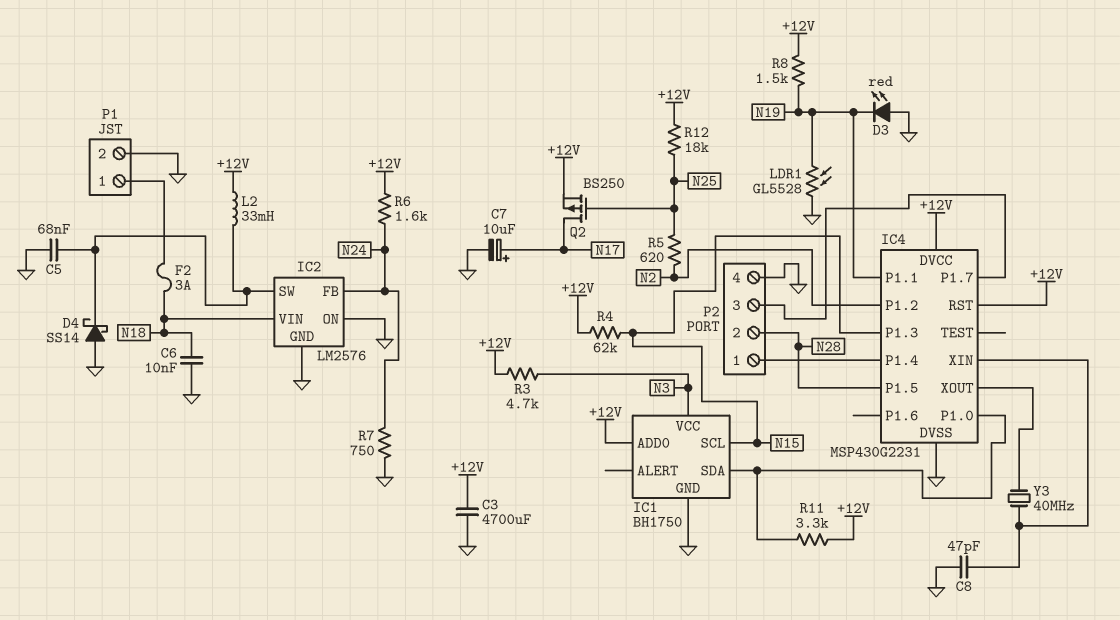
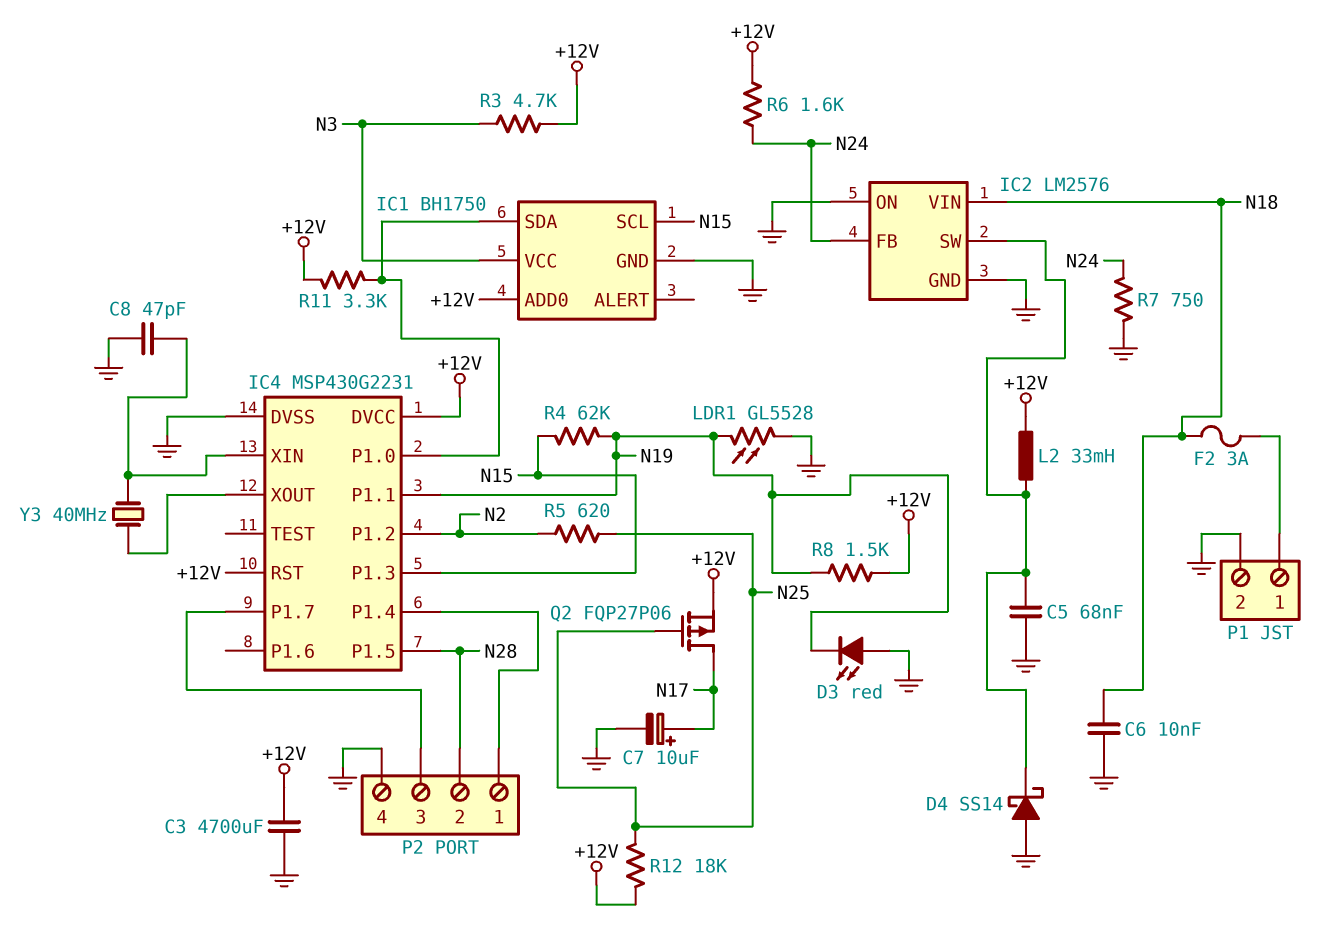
Q2: PMOS BS250 (G N25, D N17, S +12V) -> PMOS FQP27P06 (G N25, D N17, S +12V)
R4: 62k (+12V, N15) -> 62k (N15, N19)

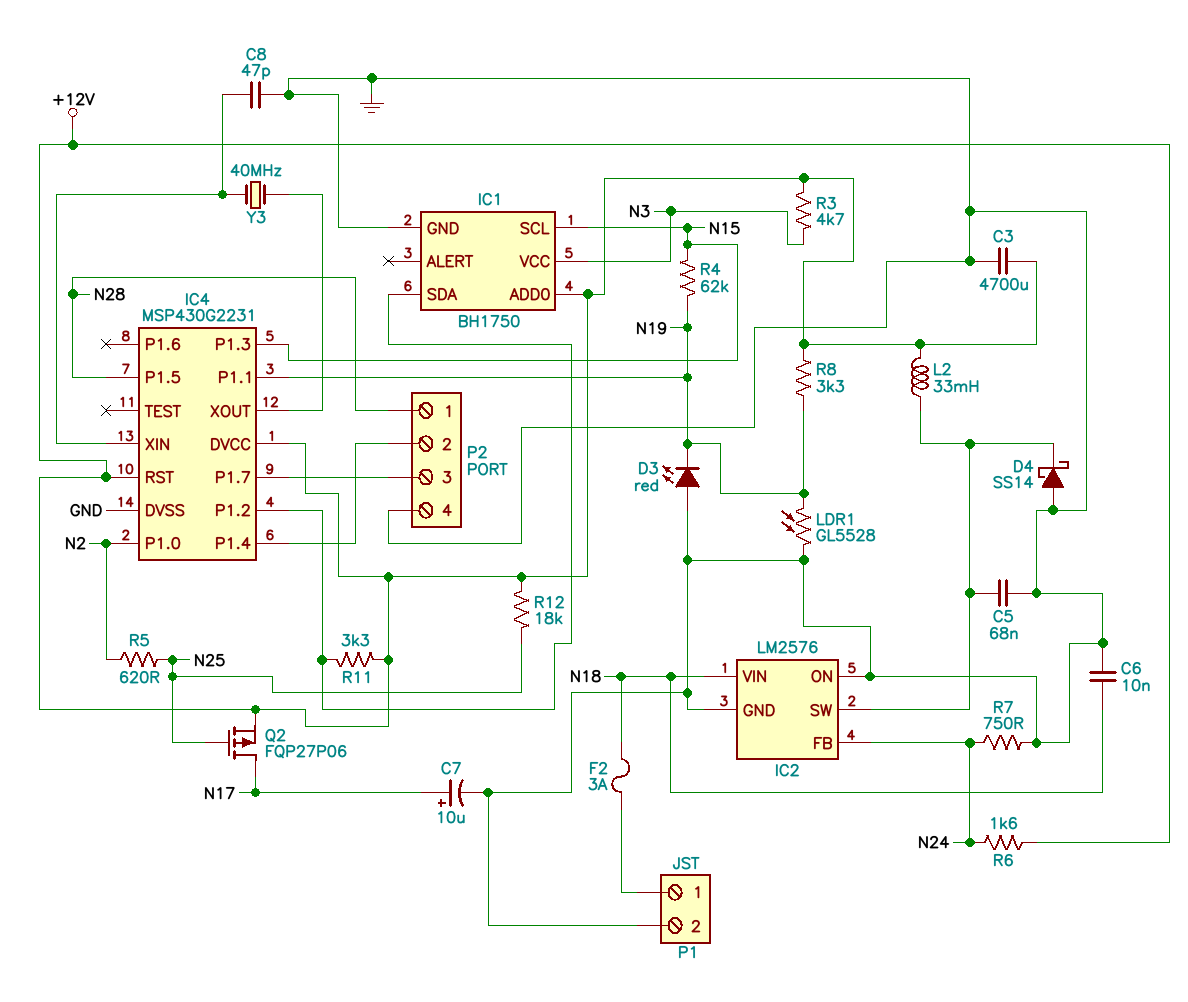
IC4 pin P1.0: IC1/SDA -> N2
IC4 pin P1.2: N2 -> IC1/SDA
P2 pin 1: IC4/P1.4 -> N28
P2 pin 2: N28 -> IC4/P1.4
R8: 1.5k (+12V, N19) -> 3.3k (+12V, N19)

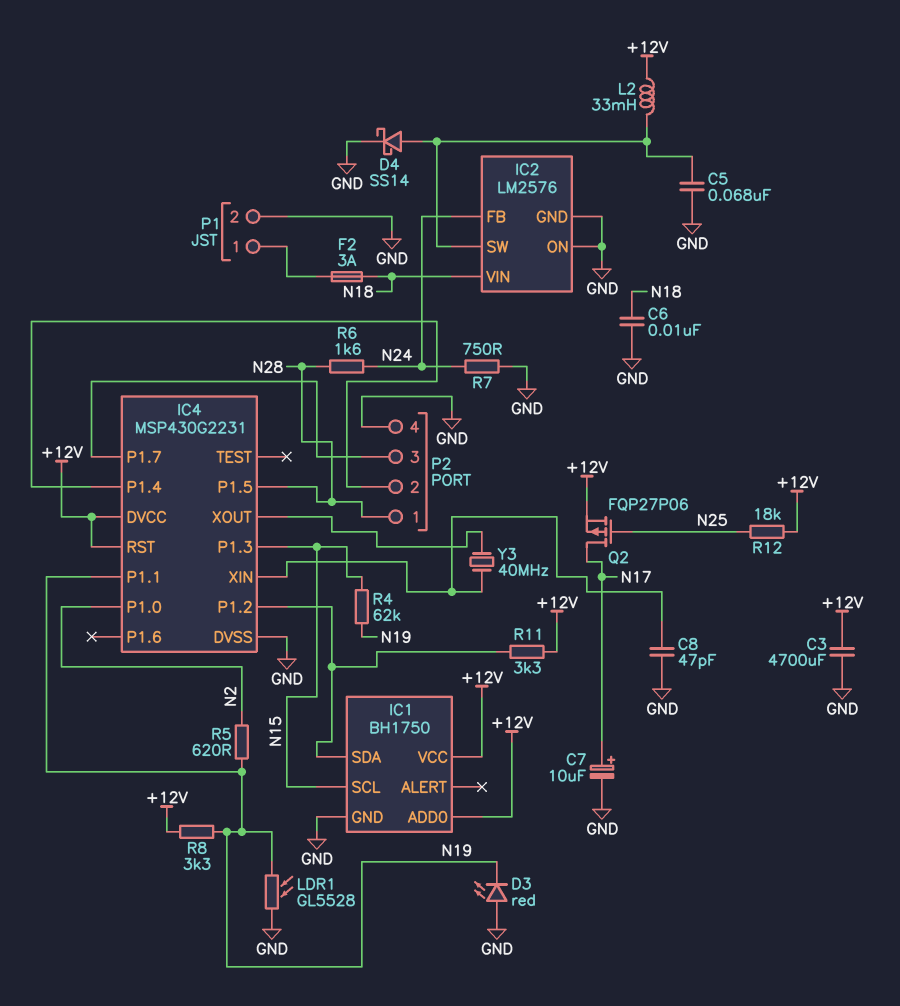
D4: schottky SS14 (A GND, K IC2/SW) -> schottky SS14 (A IC2/SW, K GND)
IC1 pin VCC: N3 -> +12V
R3: 4.7k (+12V, N3) -> none
R5: 620 (N2, N25) -> 620 (N2, N19)
R6: 1.6k (+12V, N24) -> 1.6k (N24, N28)

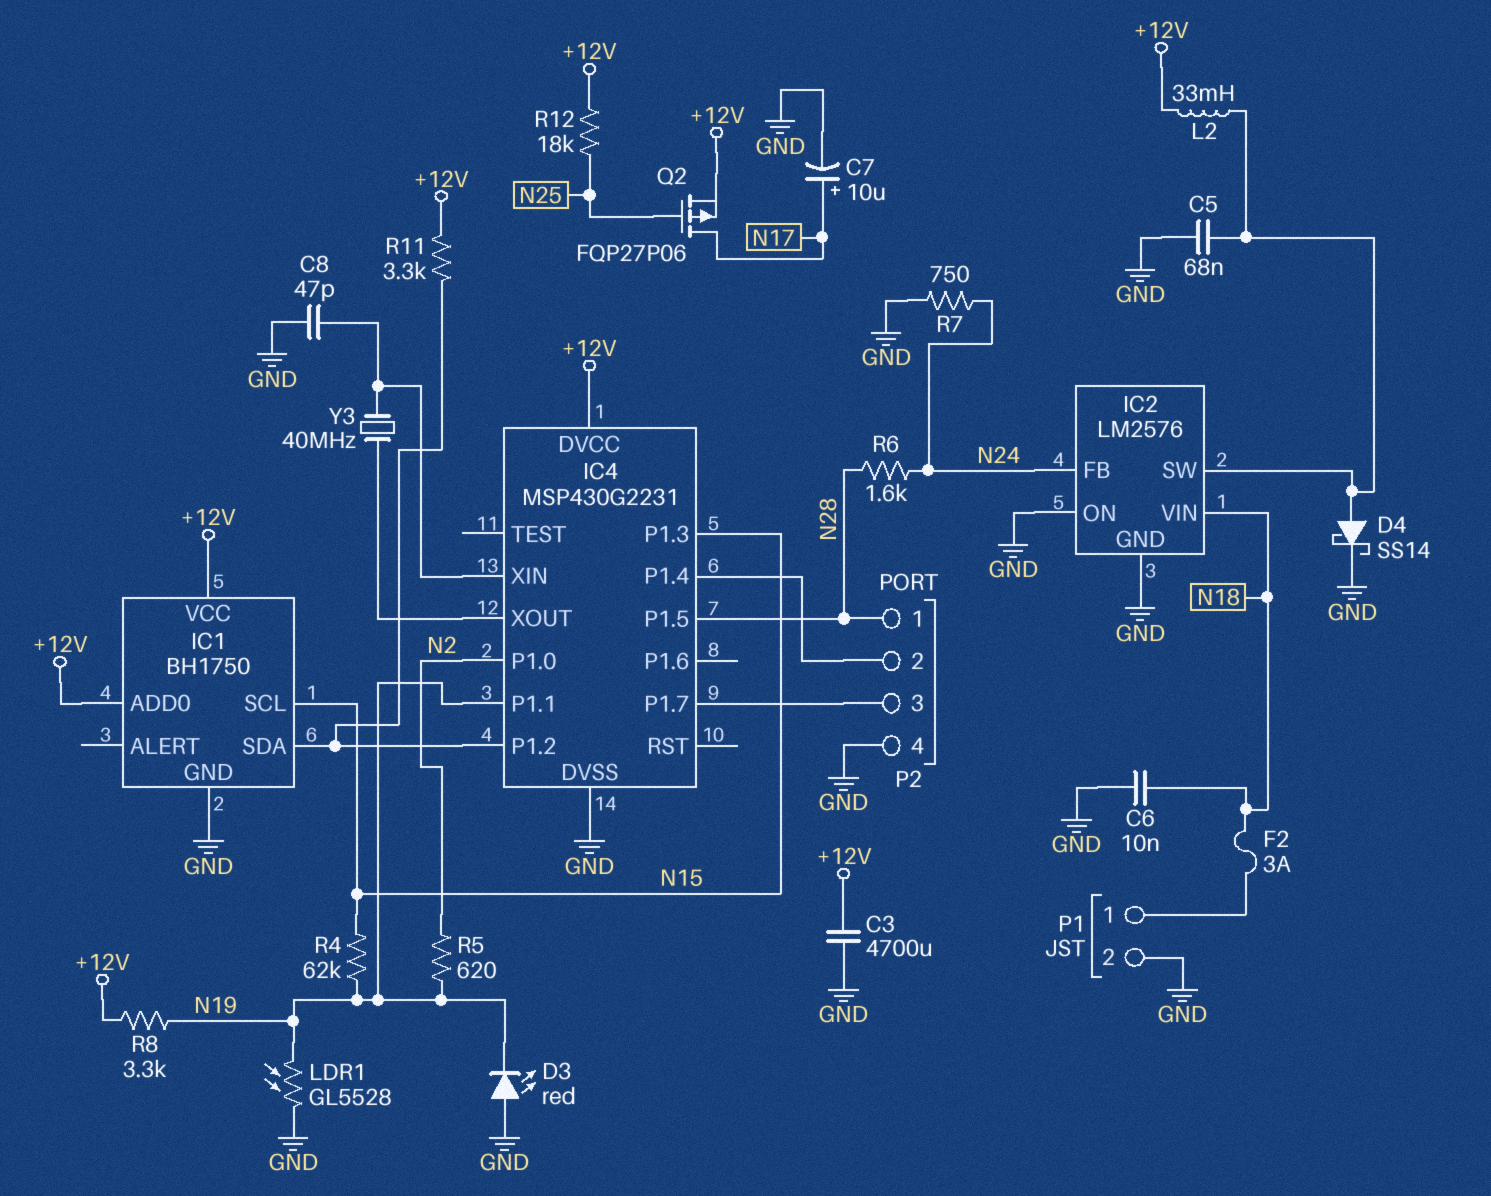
IC4 pin RST: +12V -> none

